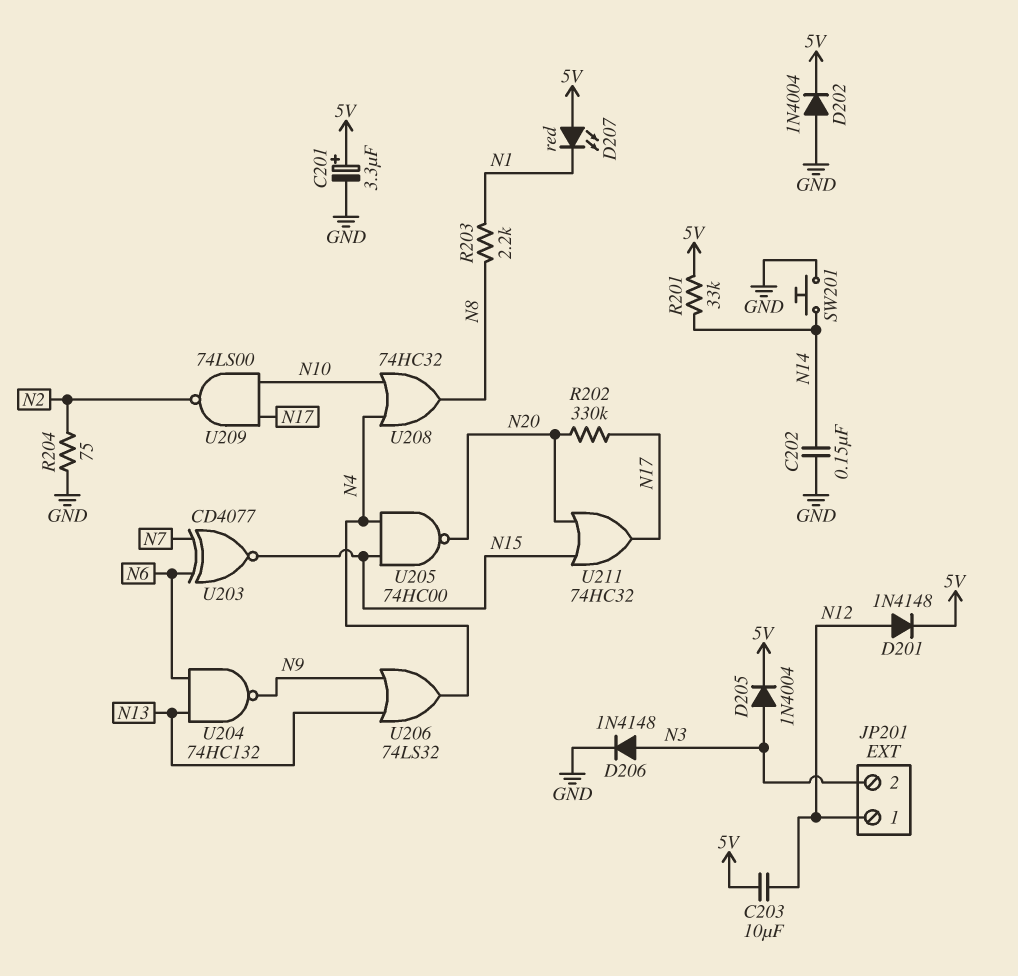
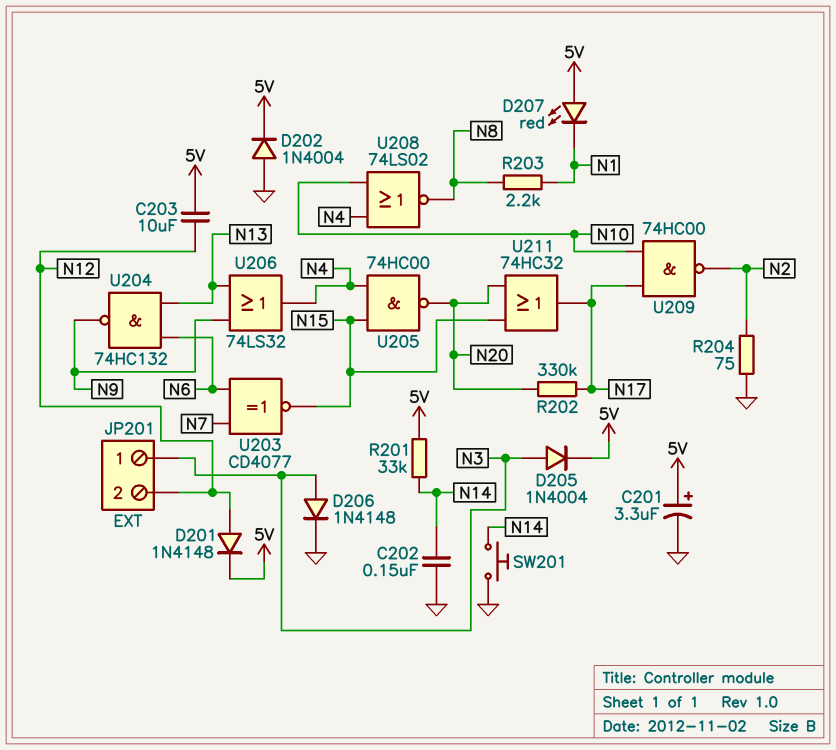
JP201 pin 1: N12 -> N3
JP201 pin 2: N3 -> N12
U208: OR 74HC32 (in N4, in N10, out N8) -> NOR 74LS02 (in N4, in N10, out N8)
U209: NAND 74LS00 (in N10, in N17, out N2) -> NAND 74HC00 (in N10, in N17, out N2)

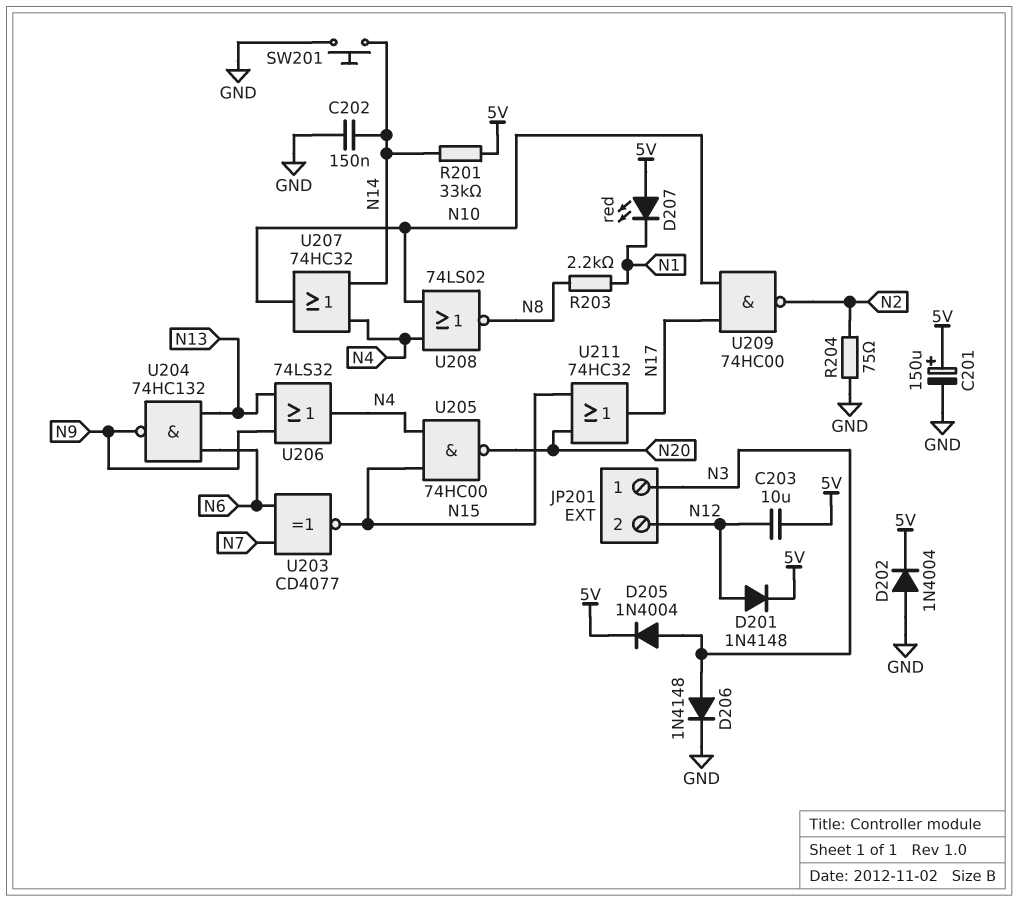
C201: 3.3uF (plus 5V, minus GND) -> 150uF (plus 5V, minus GND)
R202: 330k (N17, N20) -> none
U207: none -> OR 74HC32 (in N4, in N14, out N10)

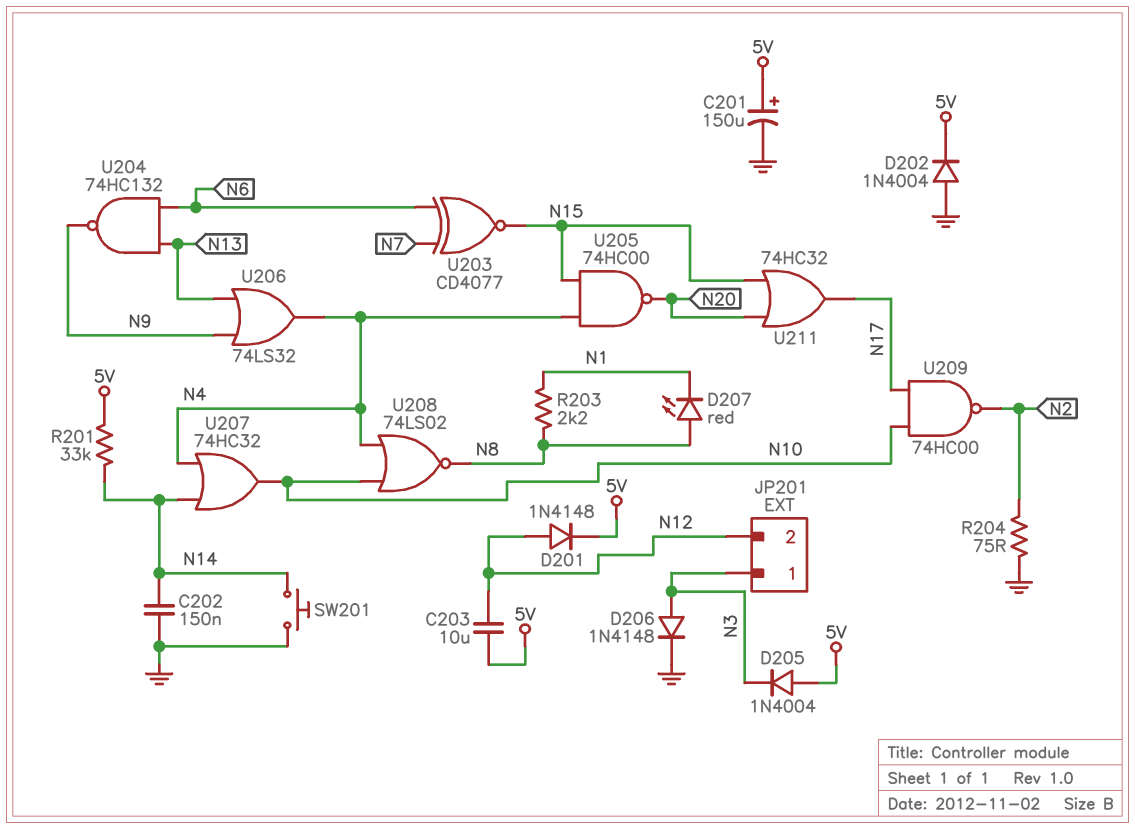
D205: diode 1N4004 (A N3, K 5V) -> diode 1N4004 (A 5V, K N3)
D207: LED red (A 5V, K N1) -> LED red (A N8, K N1)

